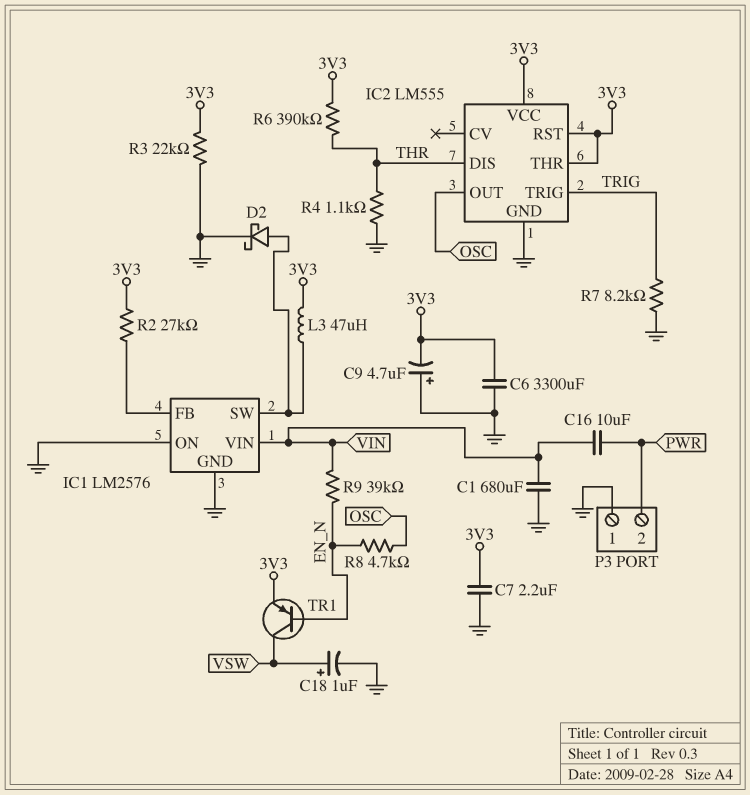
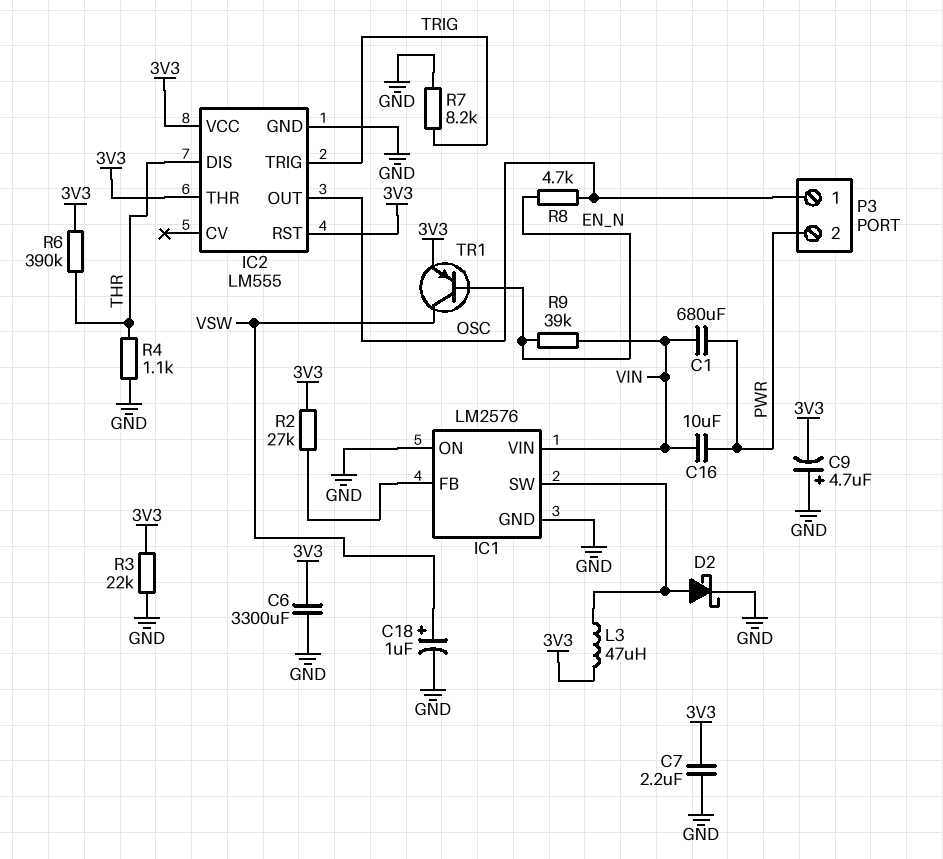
C1: 680uF (GND, VIN) -> 680uF (PWR, VIN)
P3 pin 1: GND -> OSC

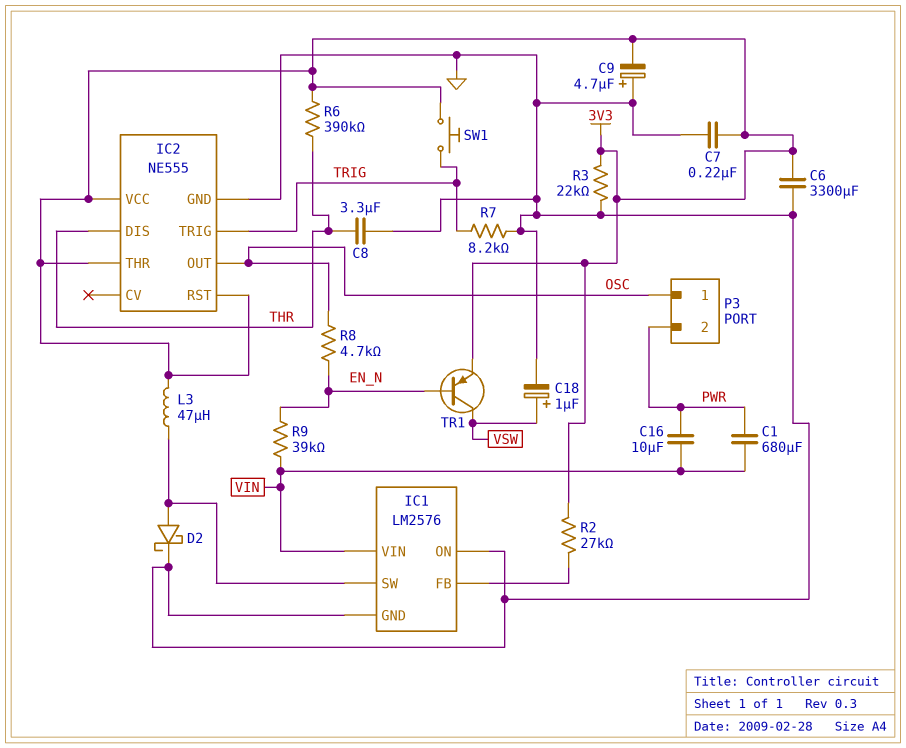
C7: 2.2uF (3V3, GND) -> 220nF (3V3, GND)
C8: none -> 3.3uF (GND, THR)
IC2: LM555 -> NE555
R4: 1.1k (GND, THR) -> none
SW1: none -> button (3V3, TRIG)

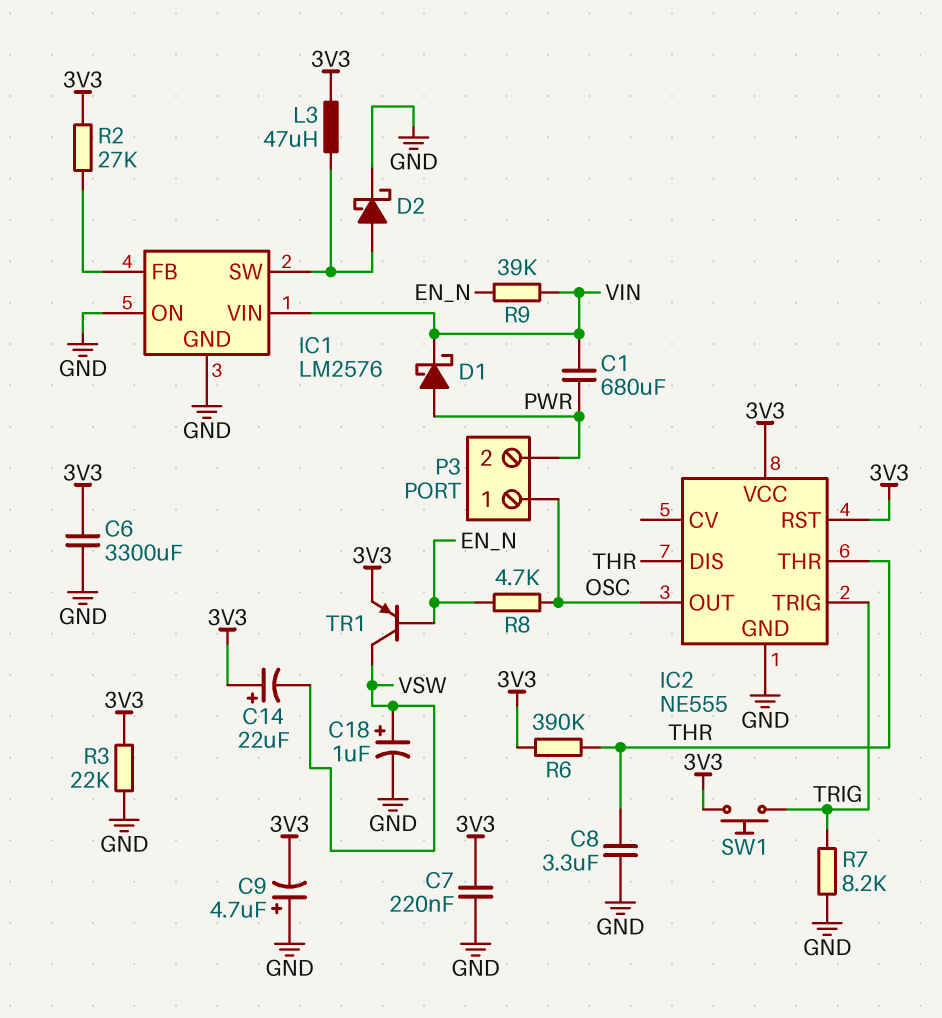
C14: none -> 22uF (plus 3V3, minus VSW)
C16: 10uF (PWR, VIN) -> none
D1: none -> schottky (A PWR, K VIN)
IC2 pin THR: 3V3 -> THR

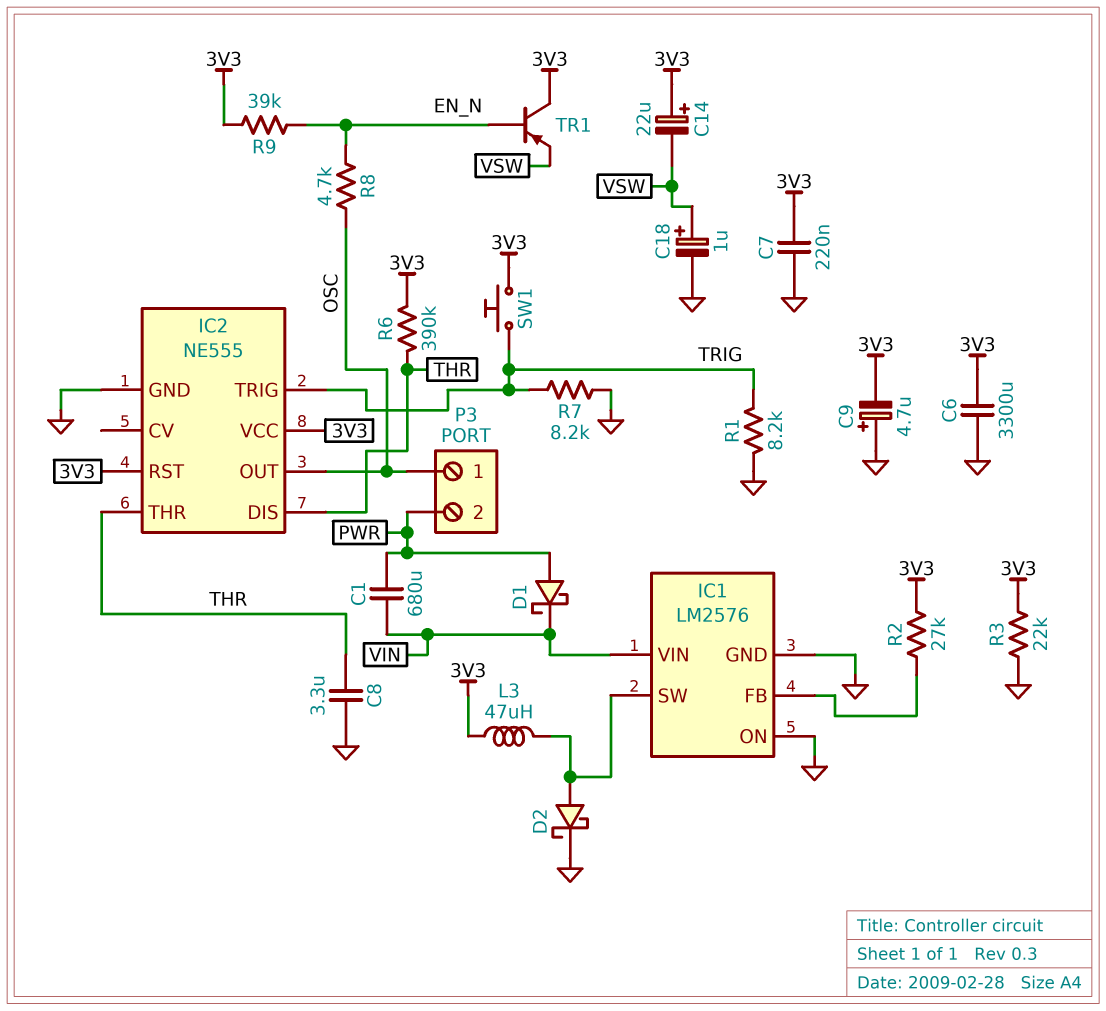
R1: none -> 8.2k (GND, TRIG)
R9: 39k (EN_N, VIN) -> 39k (3V3, EN_N)
TR1: PNP (B EN_N, C VSW, E 3V3) -> PNP (B EN_N, C 3V3, E VSW)

